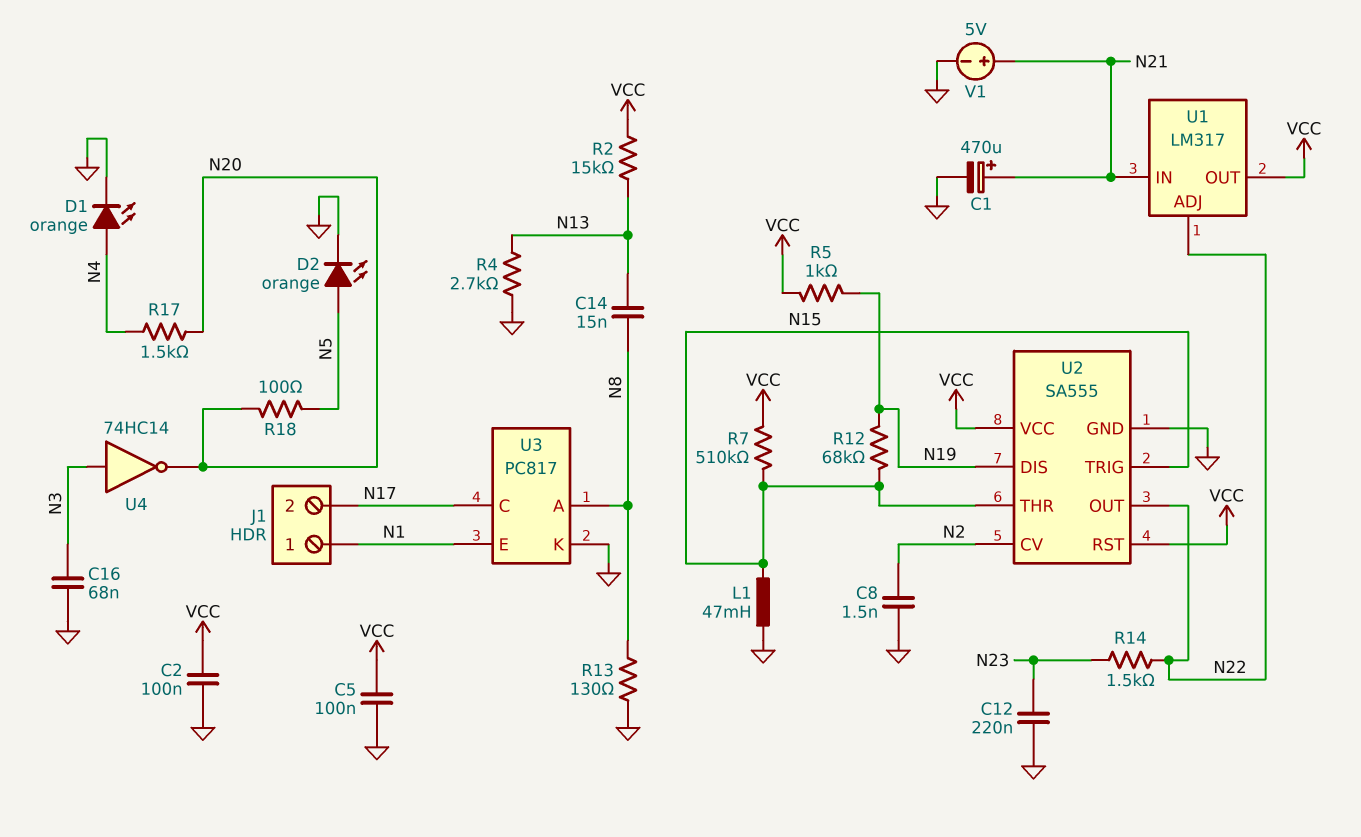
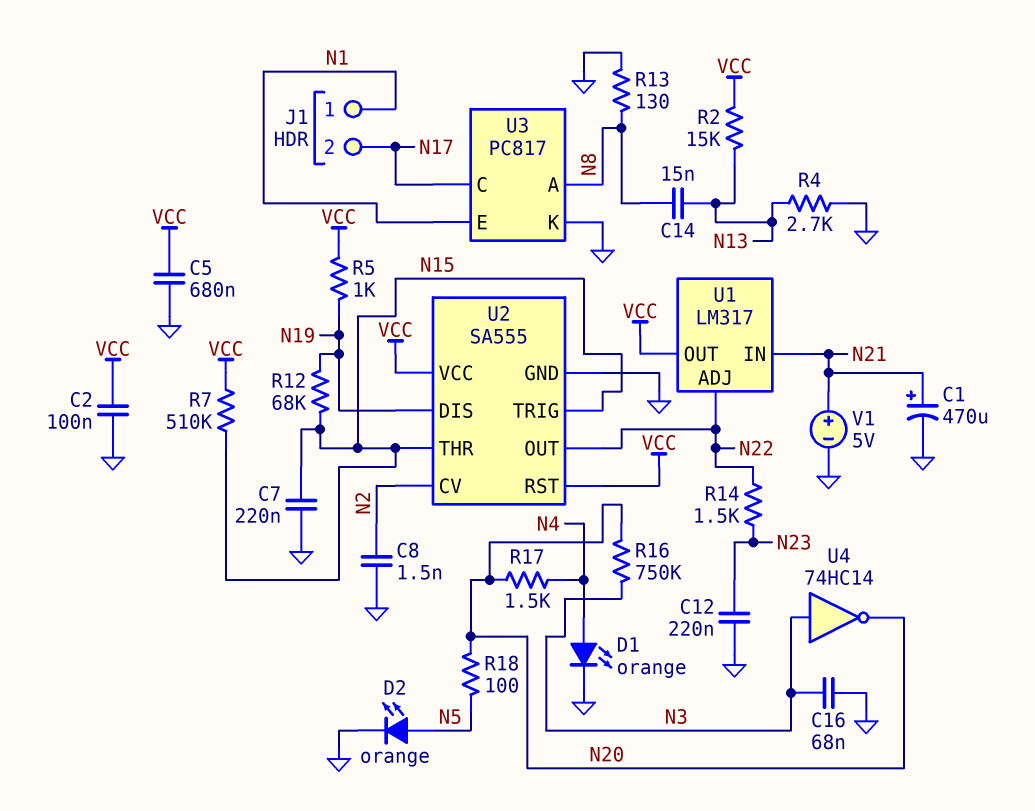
C5: 100nF (GND, VCC) -> 680nF (GND, VCC)
C7: none -> 220nF (GND, N15)
L1: 47mH (GND, N15) -> none
R16: none -> 750k (N3, N20)

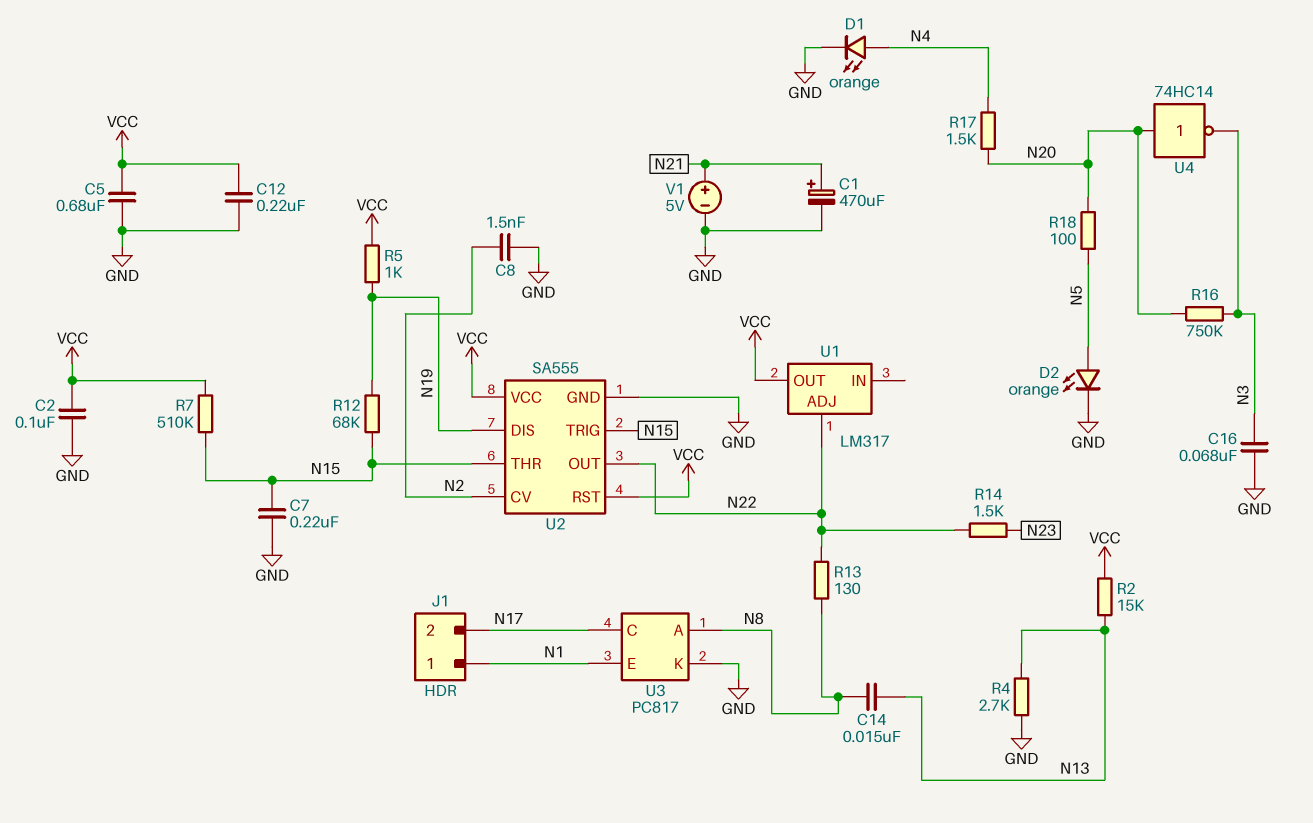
C12: 220nF (GND, N23) -> 220nF (GND, VCC)
R13: 130 (GND, N8) -> 130 (N8, N22)
U1 pin IN: N21 -> none
U4: NOT 74HC14 (in N3, out N20) -> NOT 74HC14 (in N20, out N3)

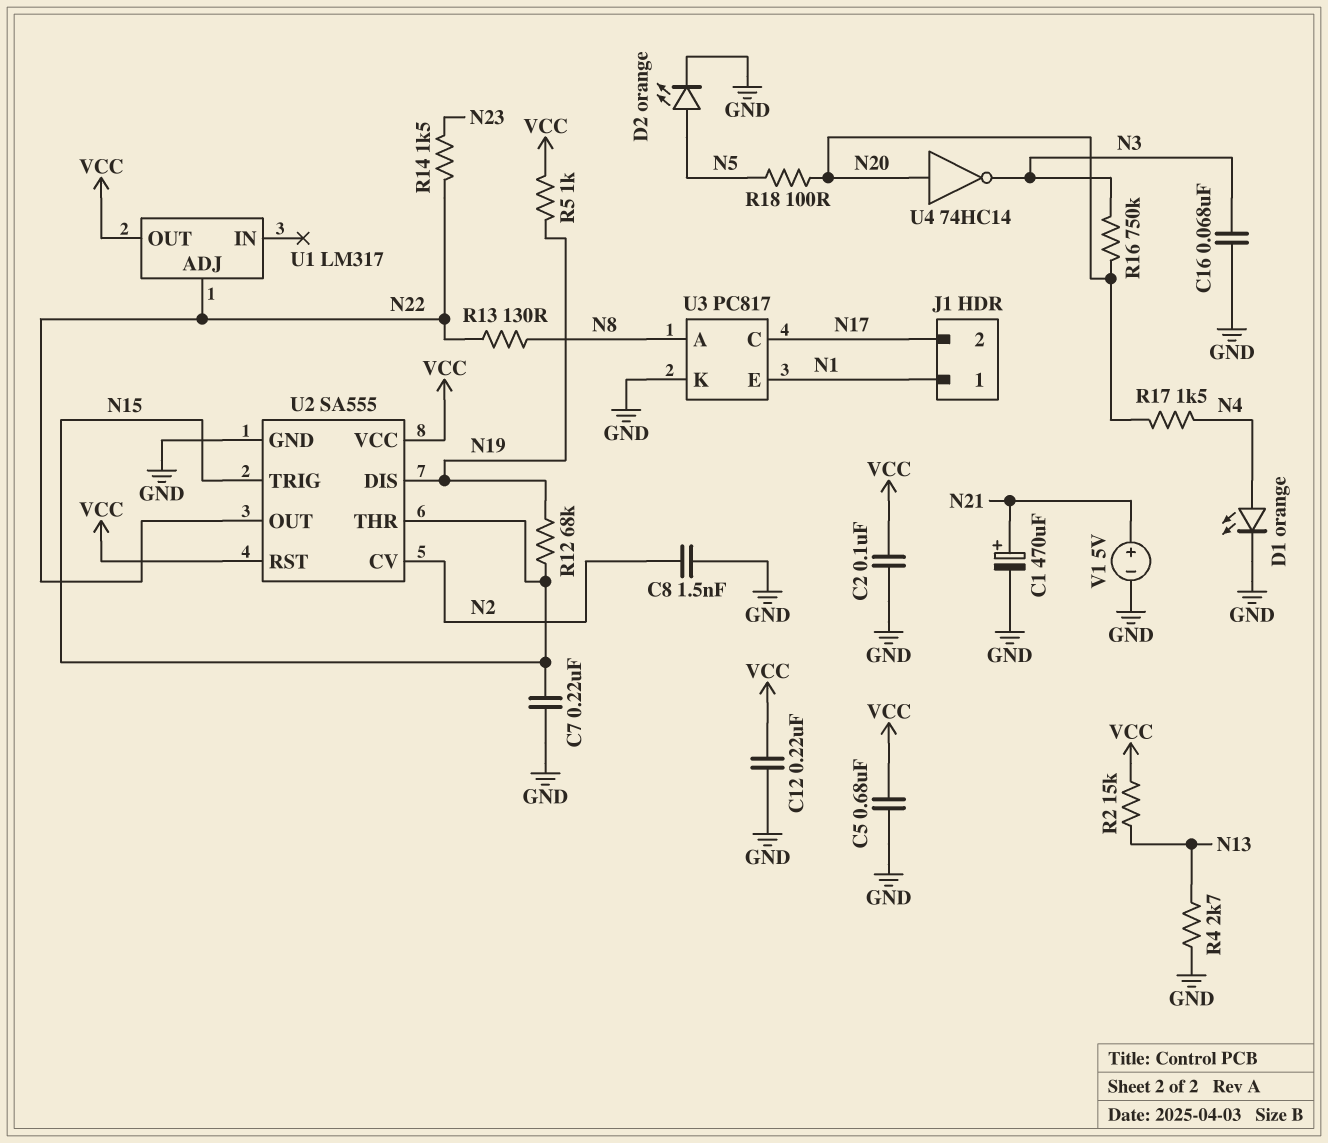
C14: 15nF (N8, N13) -> none
R7: 510k (N15, VCC) -> none

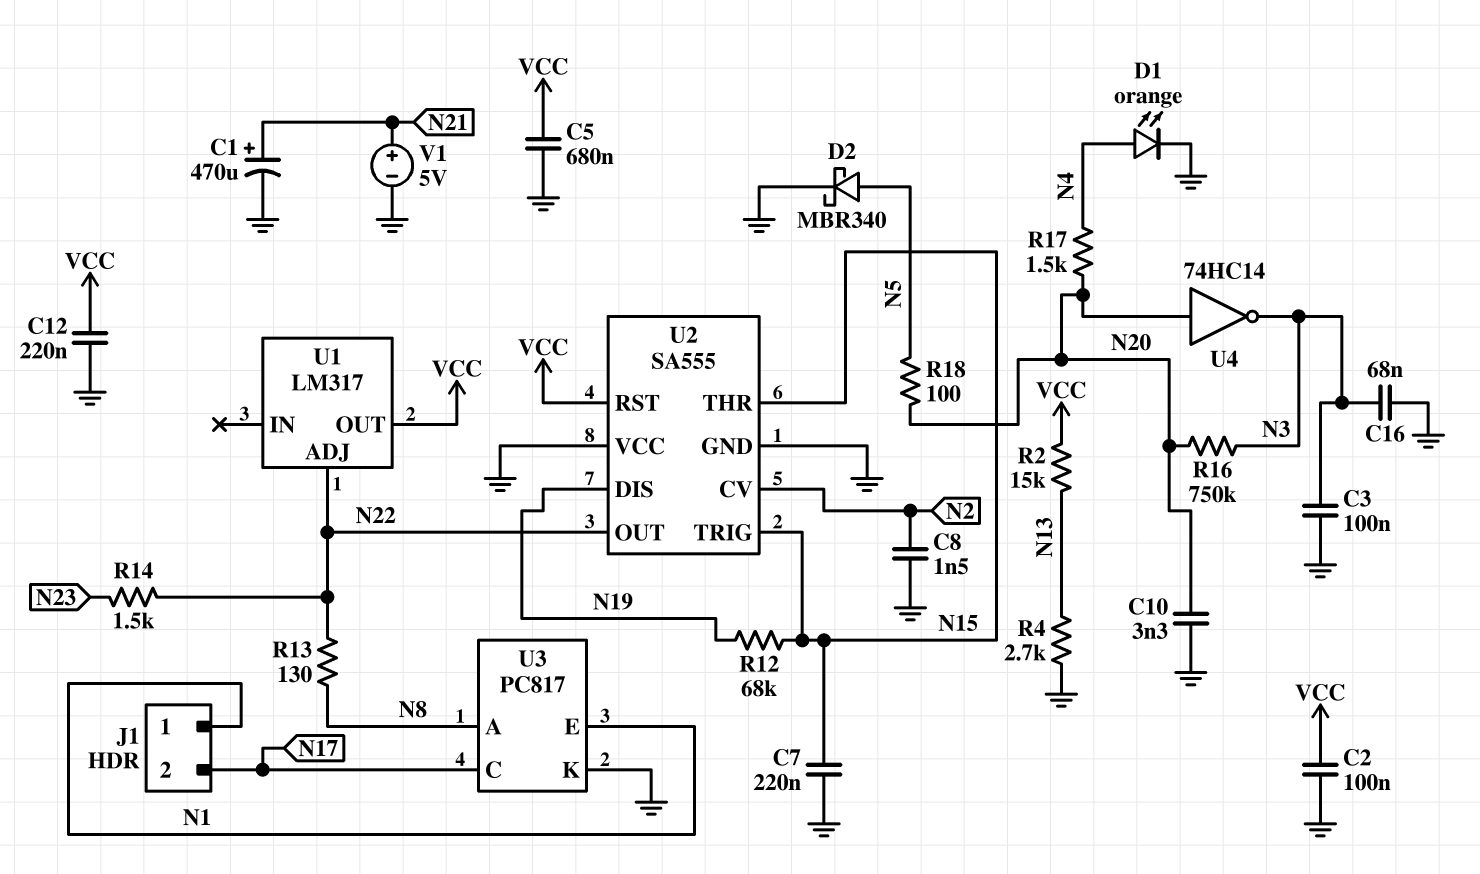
C3: none -> 100nF (GND, N3)
C10: none -> 3.3nF (GND, N20)
D2: LED orange (A N5, K GND) -> schottky MBR340 (A N5, K GND)
R5: 1k (N19, VCC) -> none
U2 pin VCC: VCC -> GND

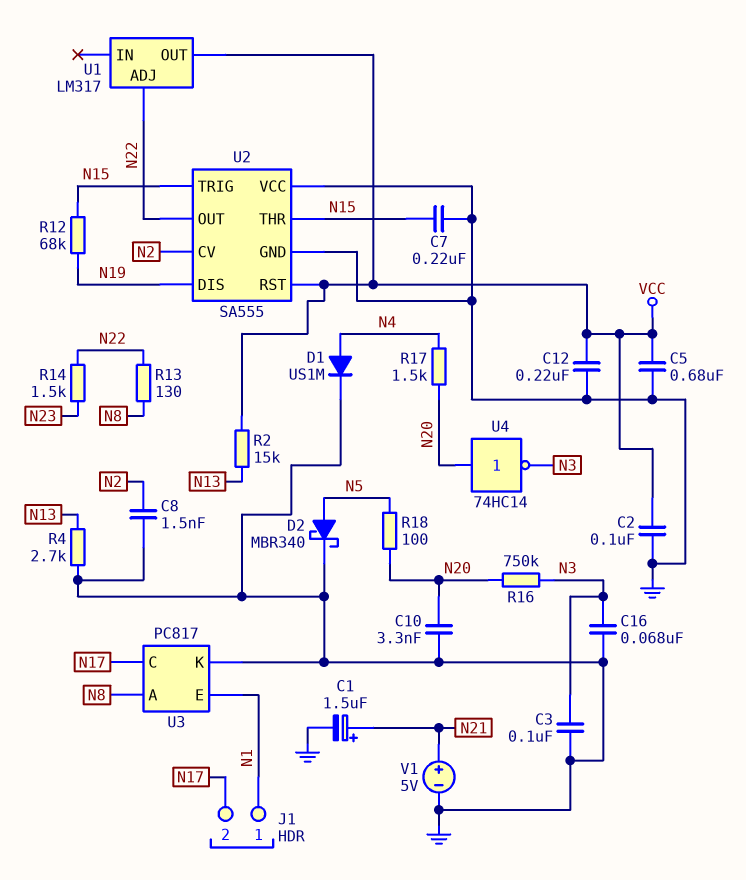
C1: 470uF (plus N21, minus GND) -> 1.5uF (plus N21, minus GND)
D1: LED orange (A N4, K GND) -> diode US1M (A N4, K GND)

